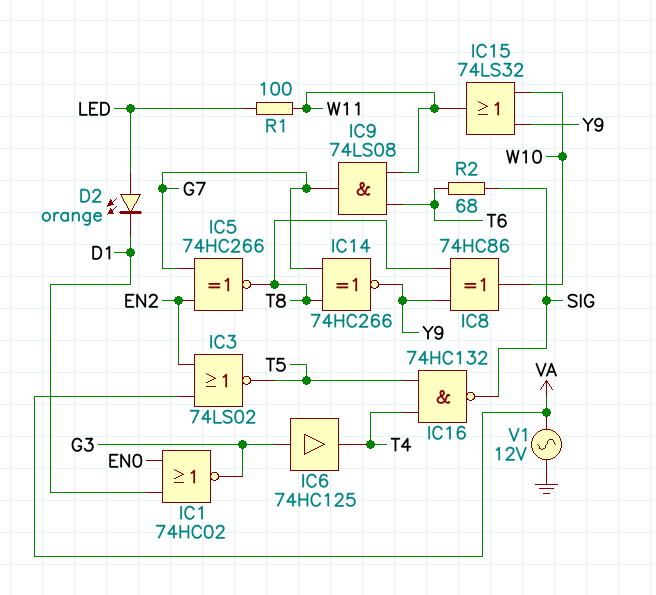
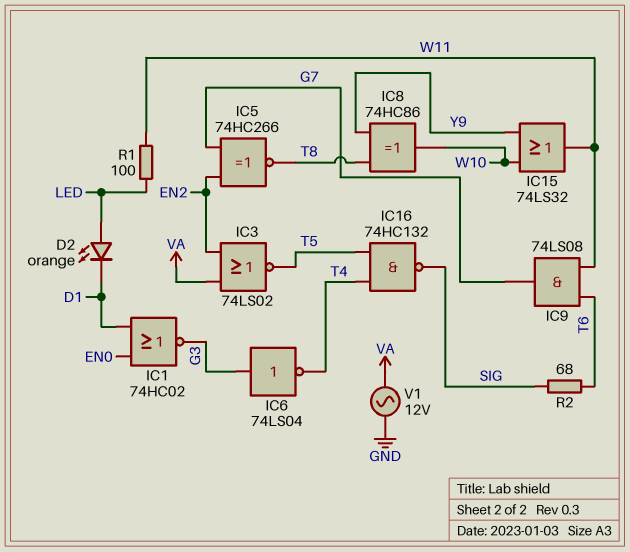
IC6: buffer 74HC125 (in G3, out T4) -> NOT 74LS04 (in G3, out T4)
IC14: XNOR 74HC266 (in G7, in T8, out Y9) -> none

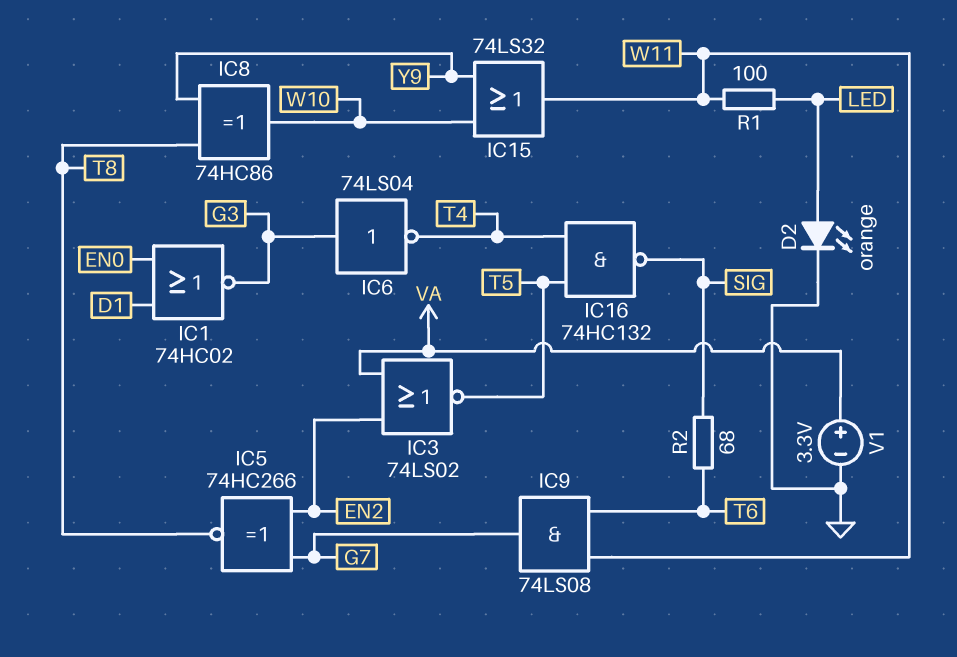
D2: LED orange (A LED, K D1) -> LED orange (A LED, K GND)
V1: AC 12V (GND, VA) -> 3.3V (plus VA, minus GND)

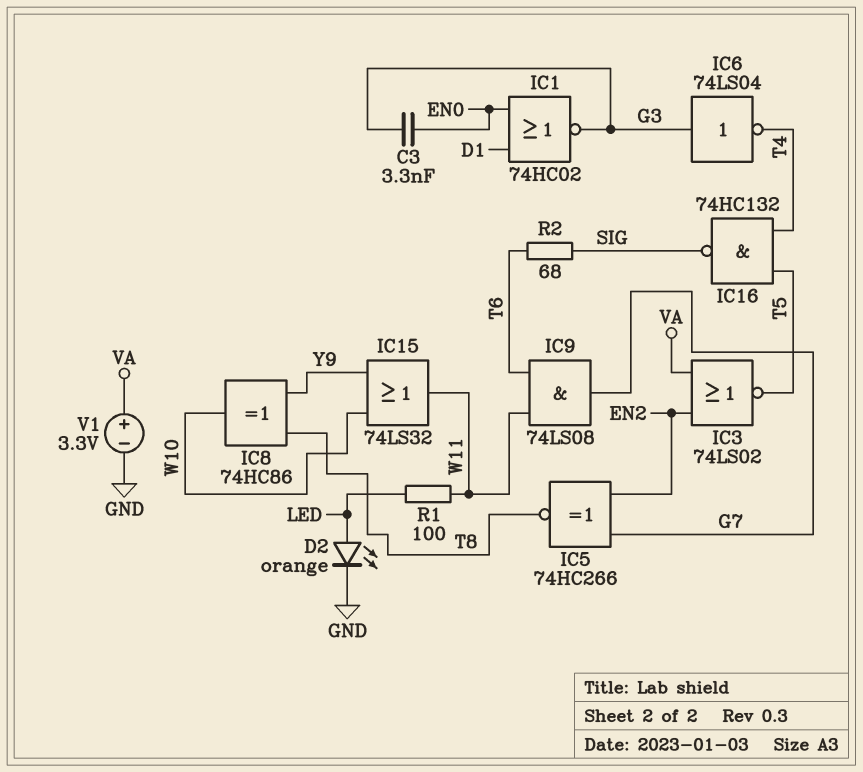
C3: none -> 3.3nF (EN0, G3)

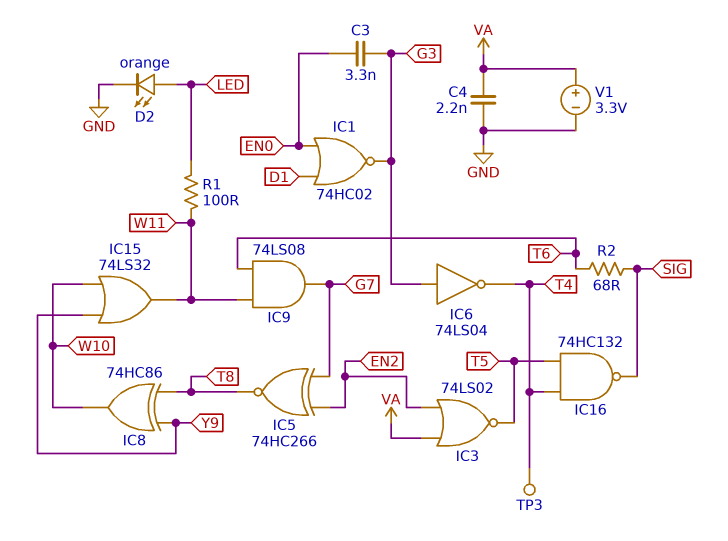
C4: none -> 2.2nF (GND, VA)
TP3: none -> test point (T4)

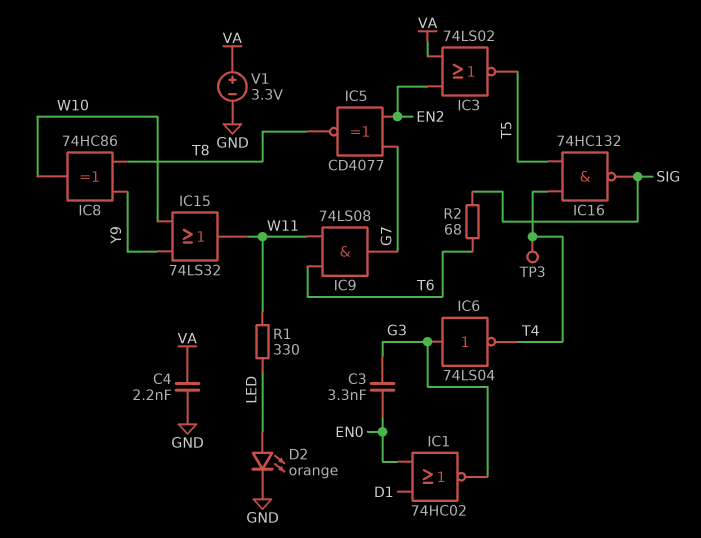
IC5: XNOR 74HC266 (in EN2, in G7, out T8) -> XNOR CD4077 (in EN2, in G7, out T8)
R1: 100 (LED, W11) -> 330 (LED, W11)

